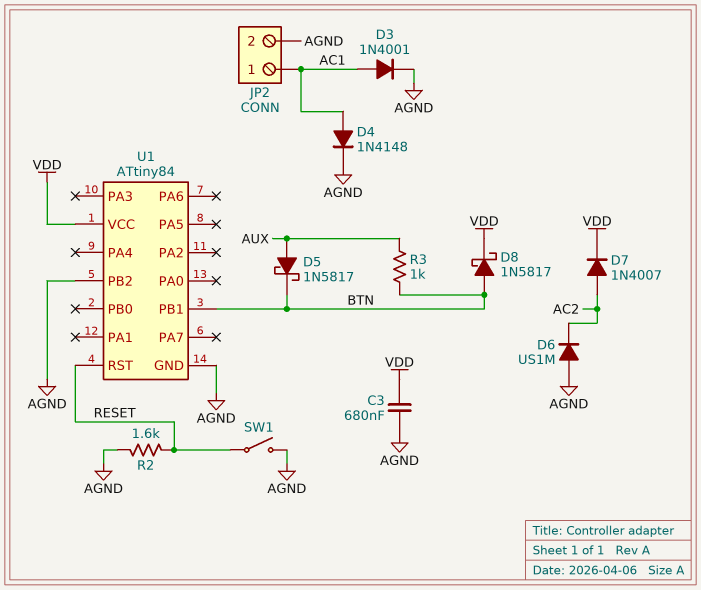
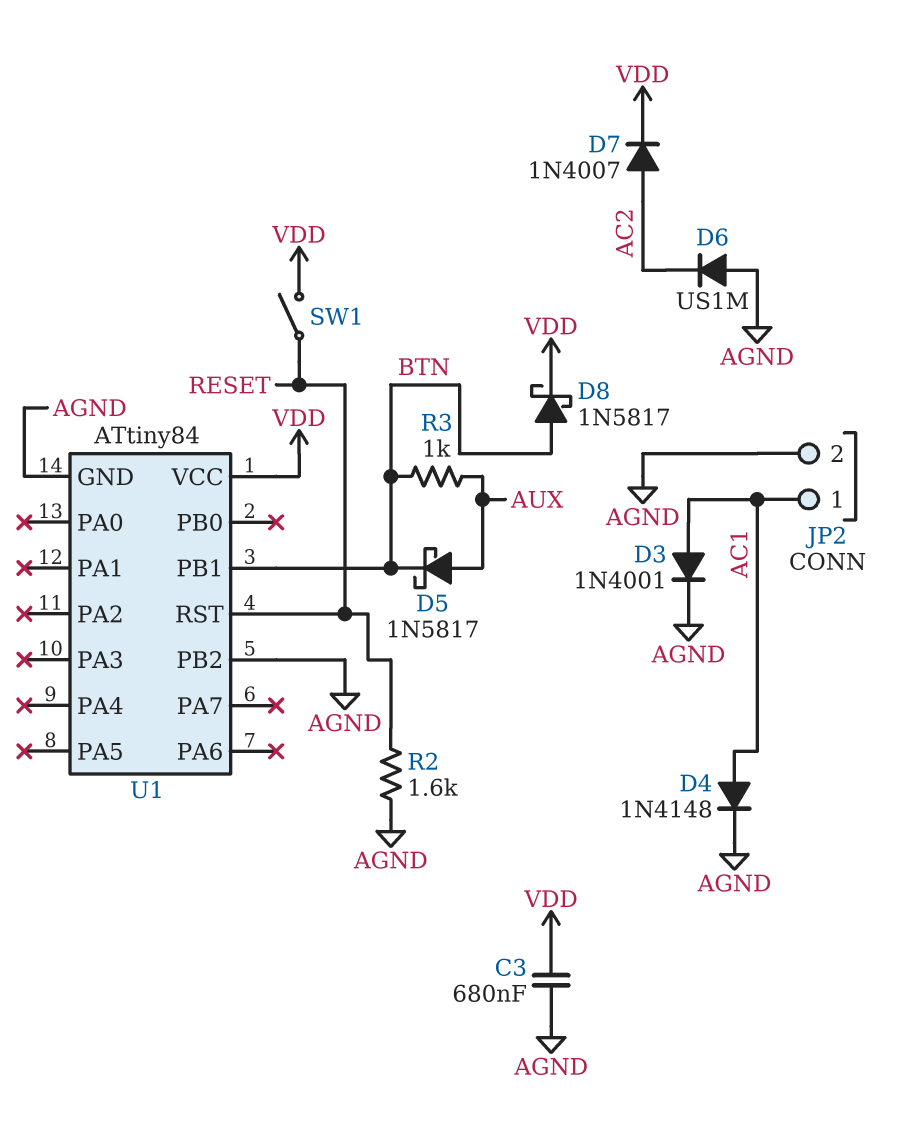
SW1: switch (AGND, RESET) -> switch (RESET, VDD)

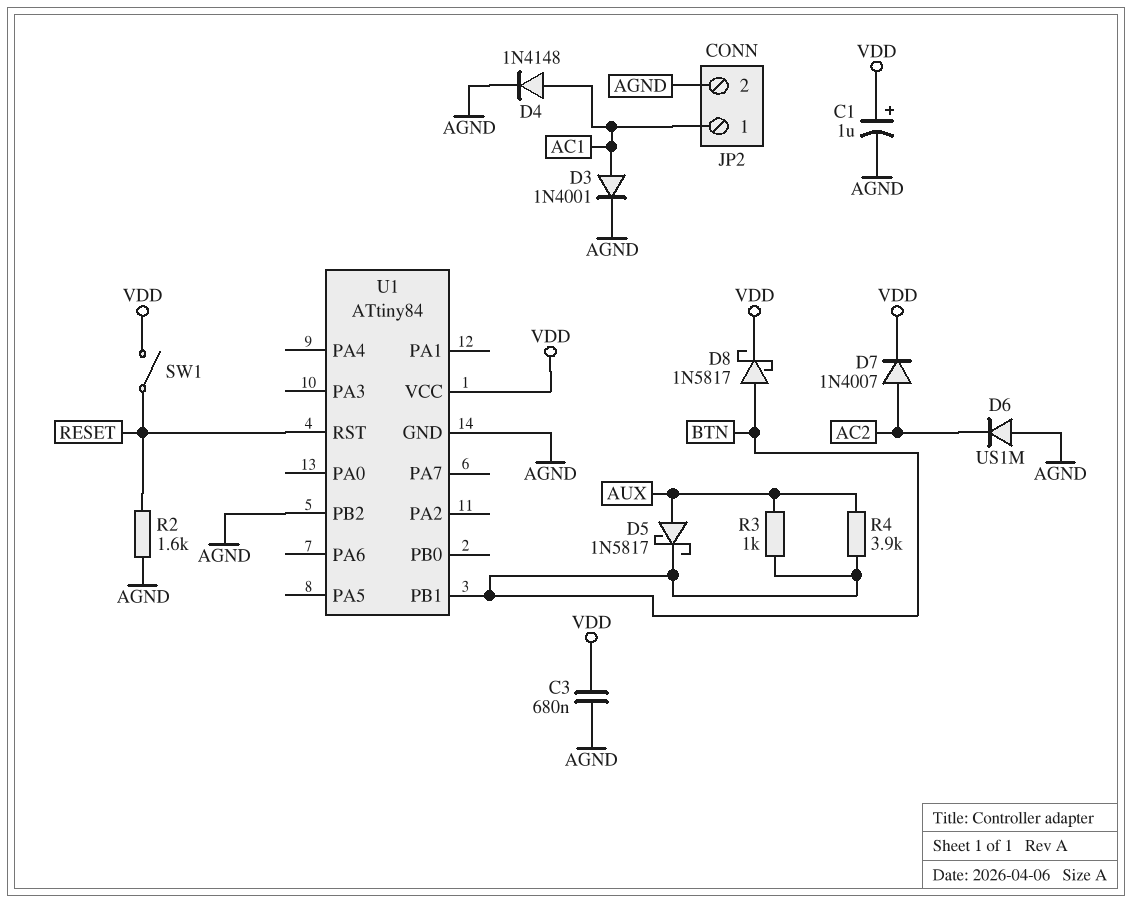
C1: none -> 1uF (plus VDD, minus AGND)
R4: none -> 3.9k (AUX, BTN)

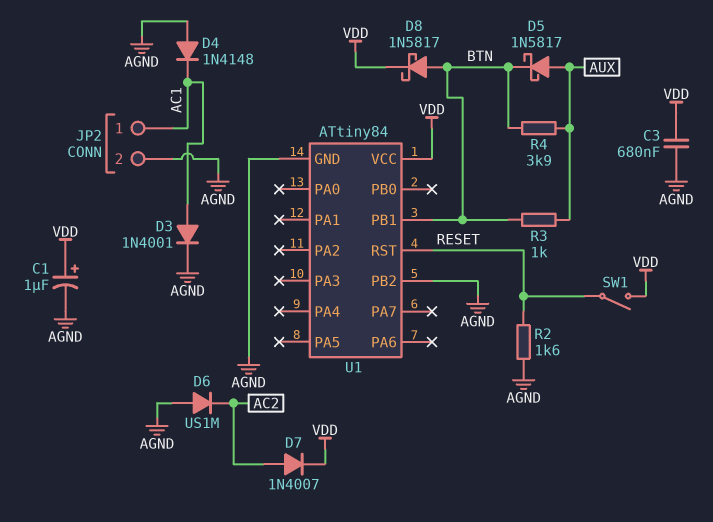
D4: diode 1N4148 (A AC1, K AGND) -> diode 1N4148 (A AGND, K AC1)

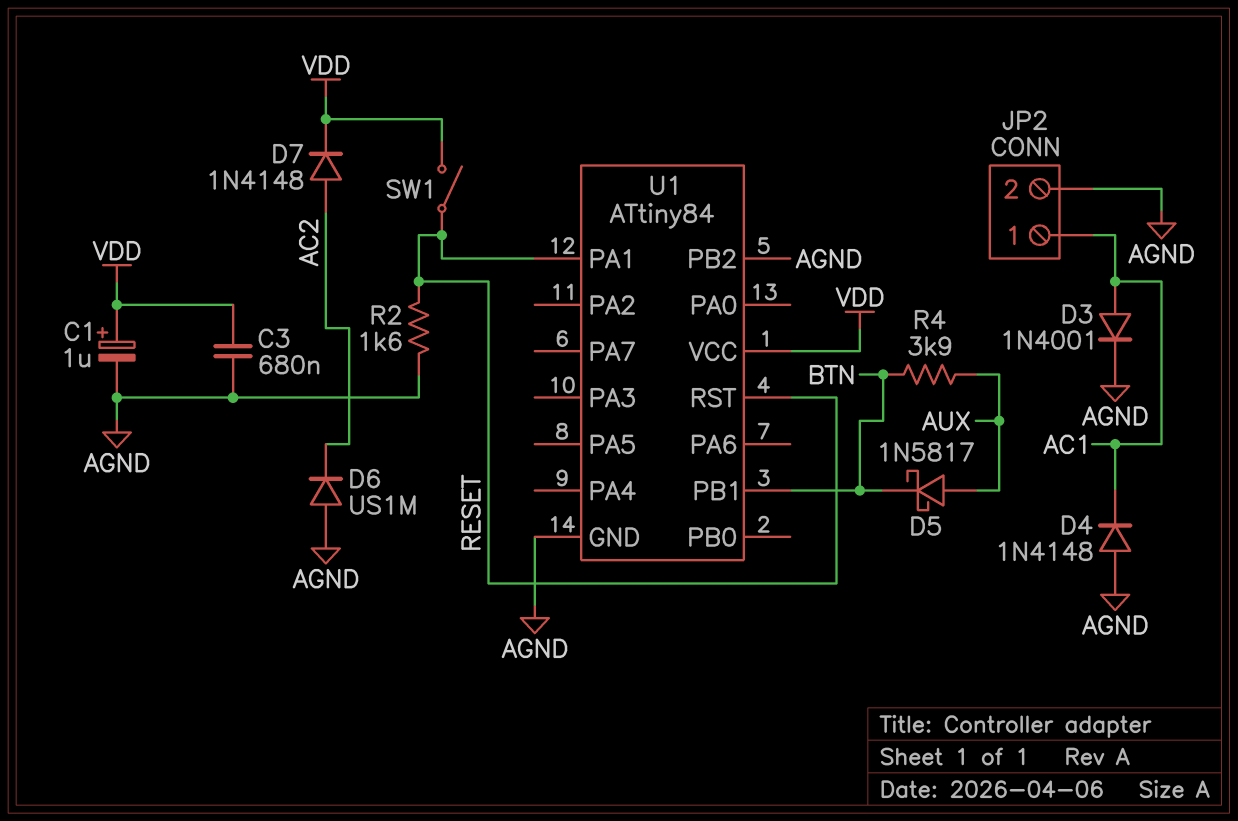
D7: diode 1N4007 (A AC2, K VDD) -> diode 1N4148 (A AC2, K VDD)
D8: schottky 1N5817 (A BTN, K VDD) -> none
R3: 1k (AUX, BTN) -> none
U1 pin PA1: none -> RESET

